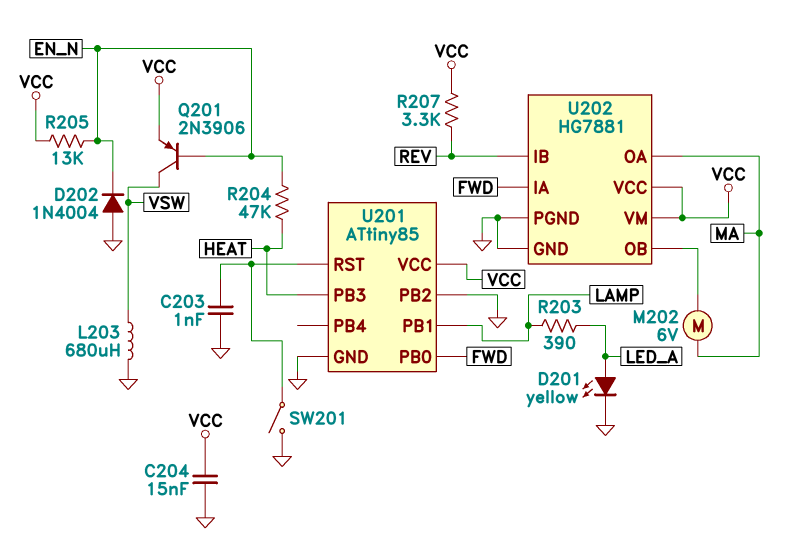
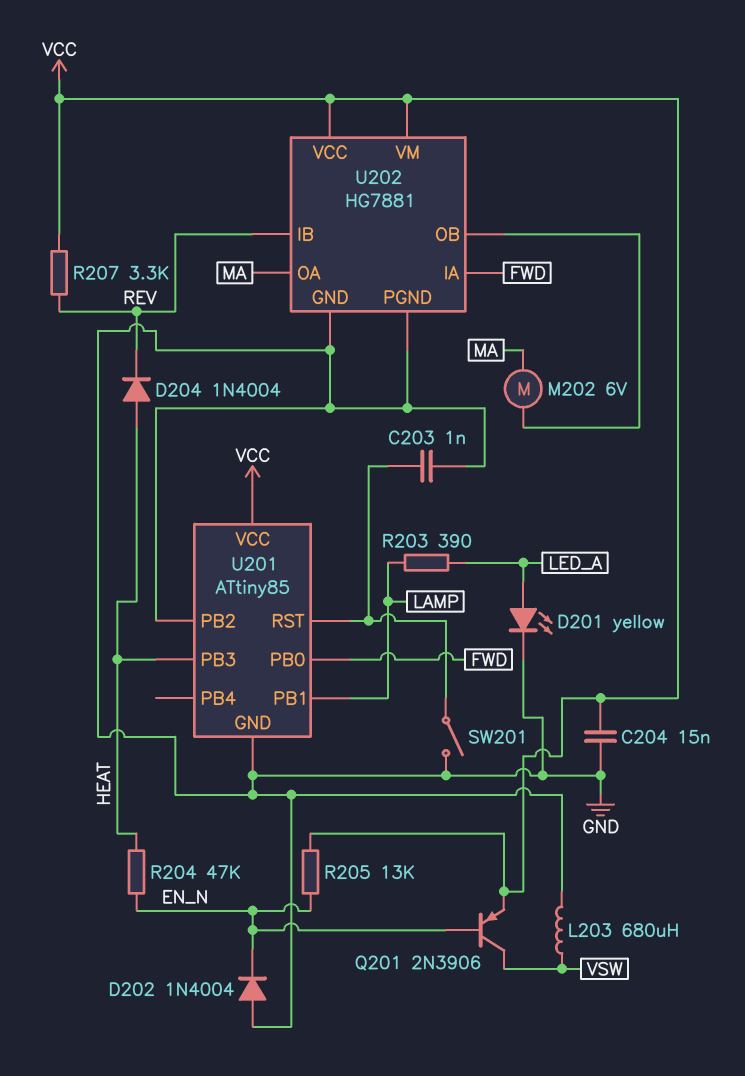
D204: none -> diode 1N4004 (A HEAT, K REV)

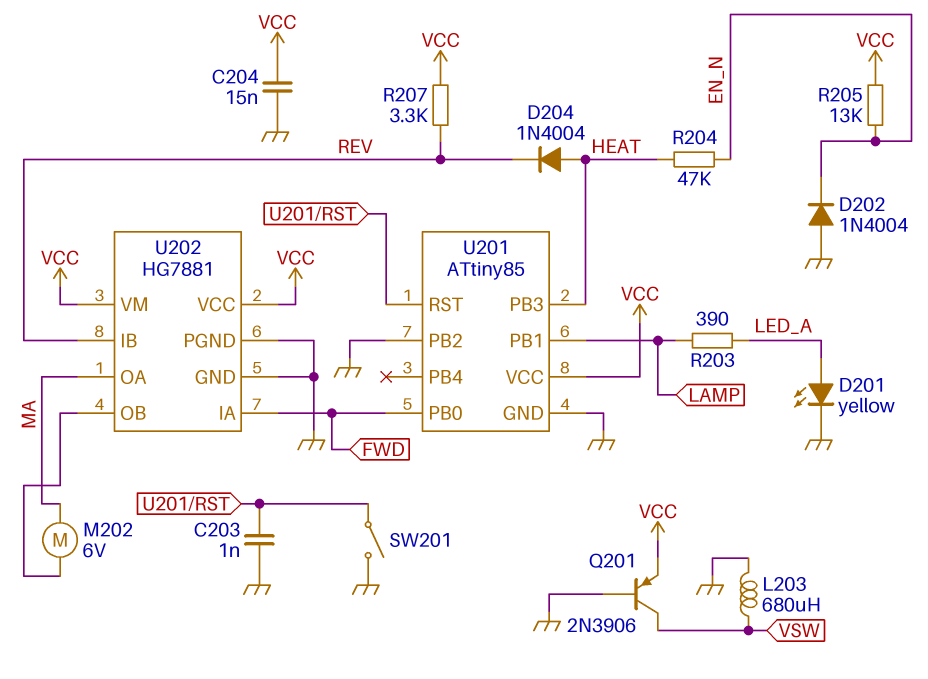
Q201: PNP 2N3906 (B EN_N, C VSW, E VCC) -> PNP 2N3906 (B GND, C VSW, E VCC)

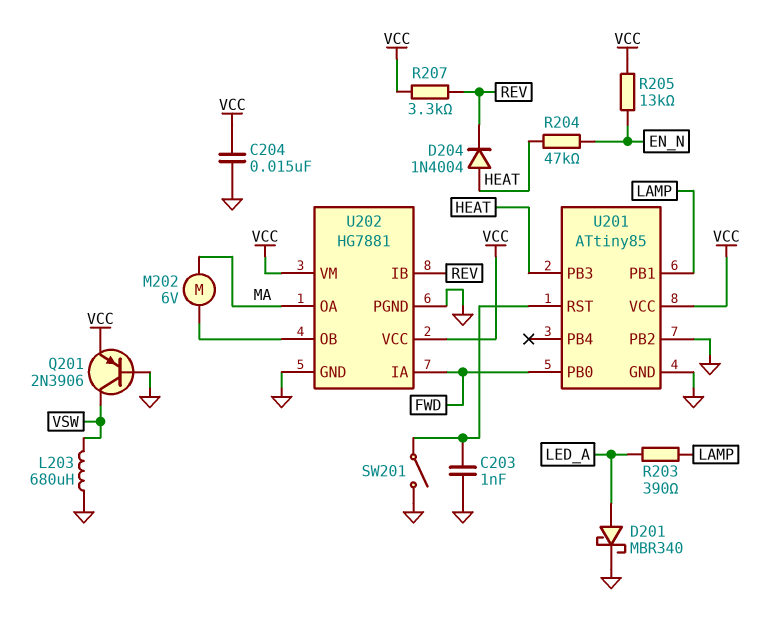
D201: LED yellow (A LED_A, K GND) -> schottky MBR340 (A LED_A, K GND)
D202: diode 1N4004 (A GND, K EN_N) -> none

